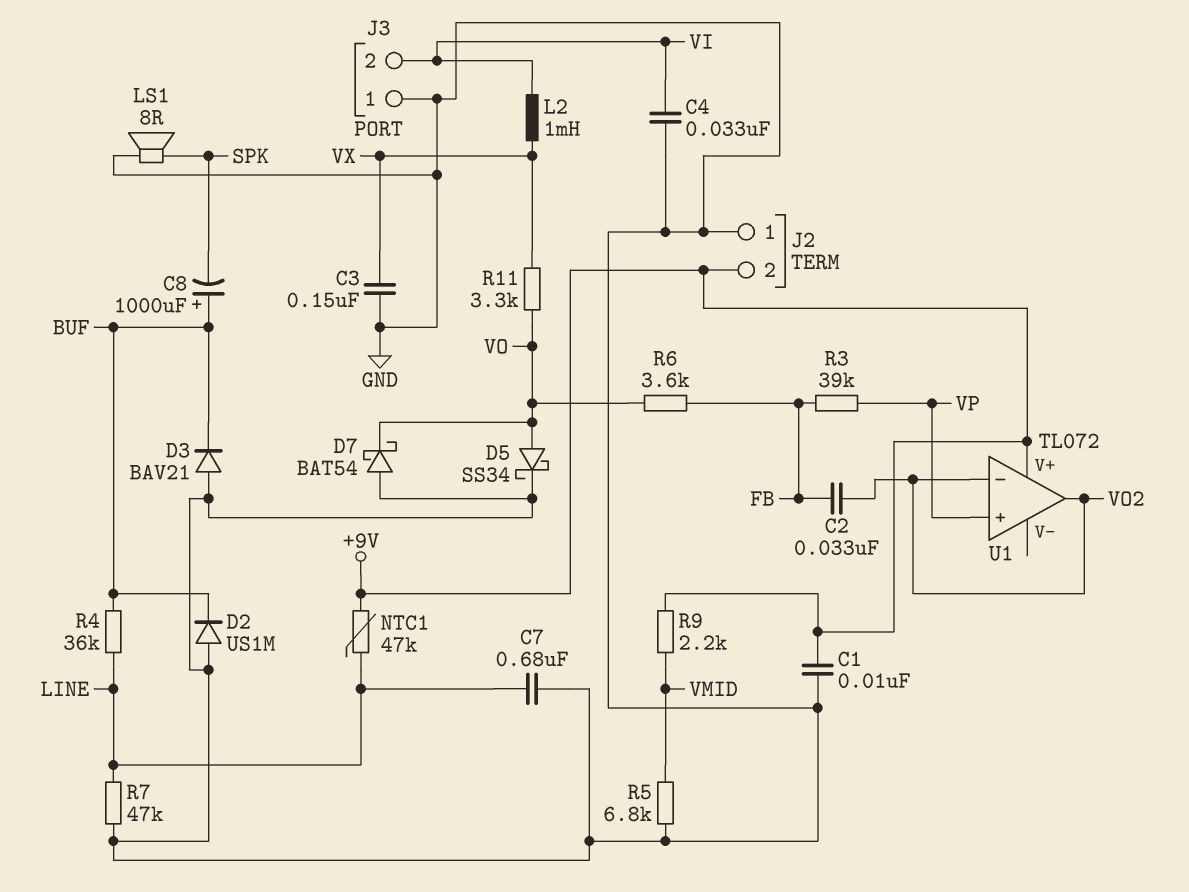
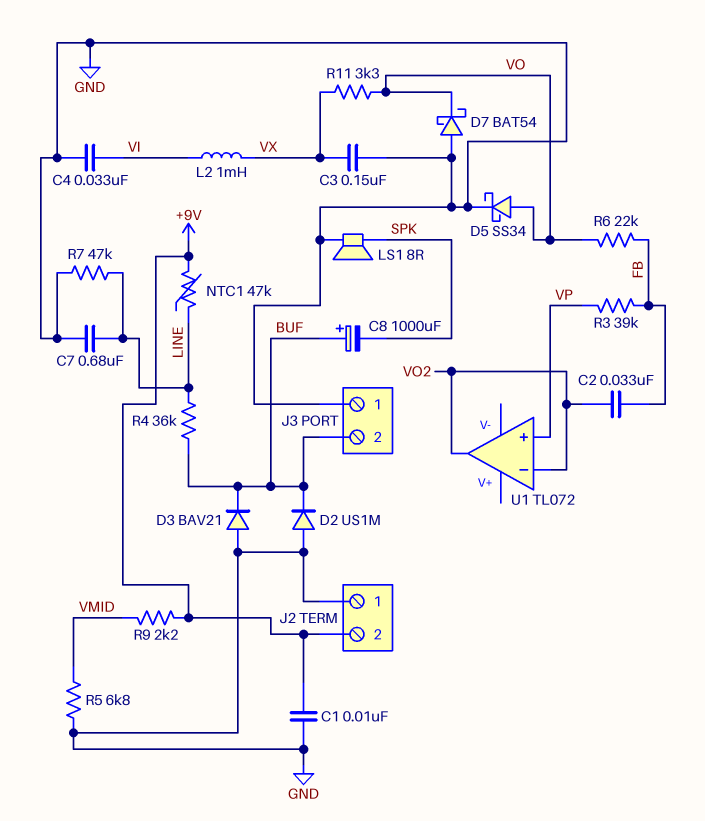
J3 pin 2: VI -> BUF
R6: 3.6k (FB, VO) -> 22k (FB, VO)
U1 pin V+: +9V -> none

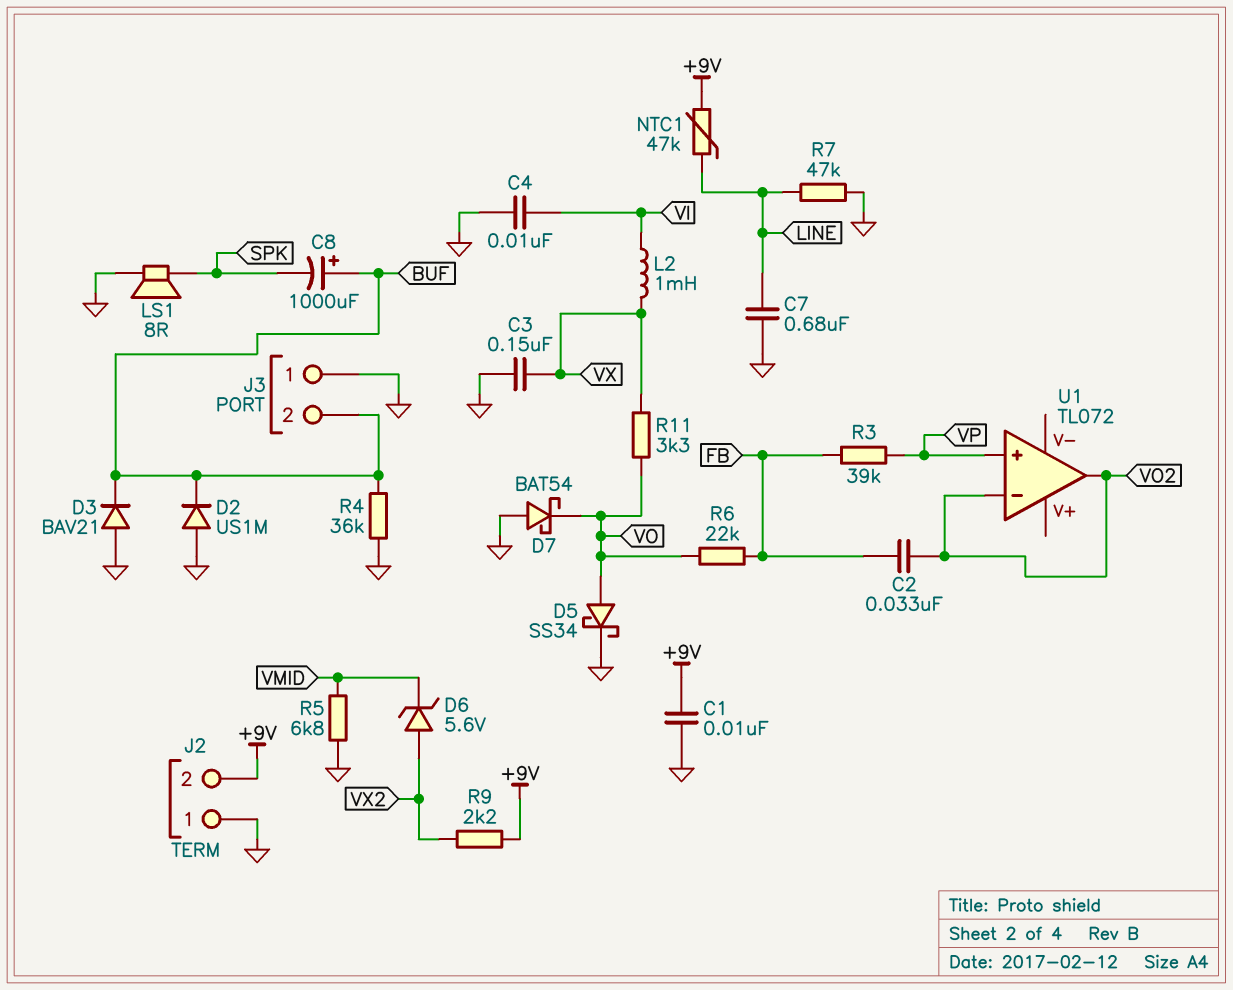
C4: 33nF (GND, VI) -> 10nF (GND, VI)
D6: none -> zener 5.6V (A VX2, K VMID)
R4: 36k (BUF, LINE) -> 36k (BUF, GND)
R9: 2.2k (+9V, VMID) -> 2.2k (+9V, VX2)

